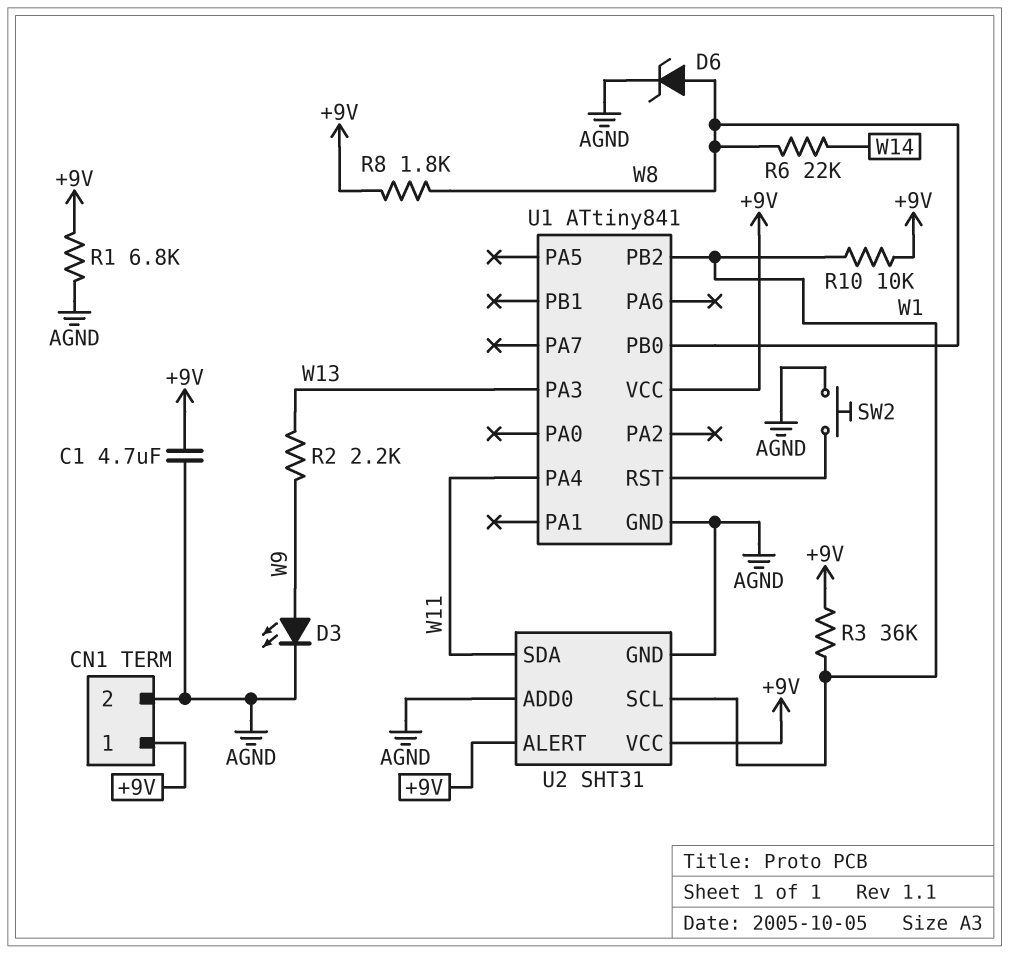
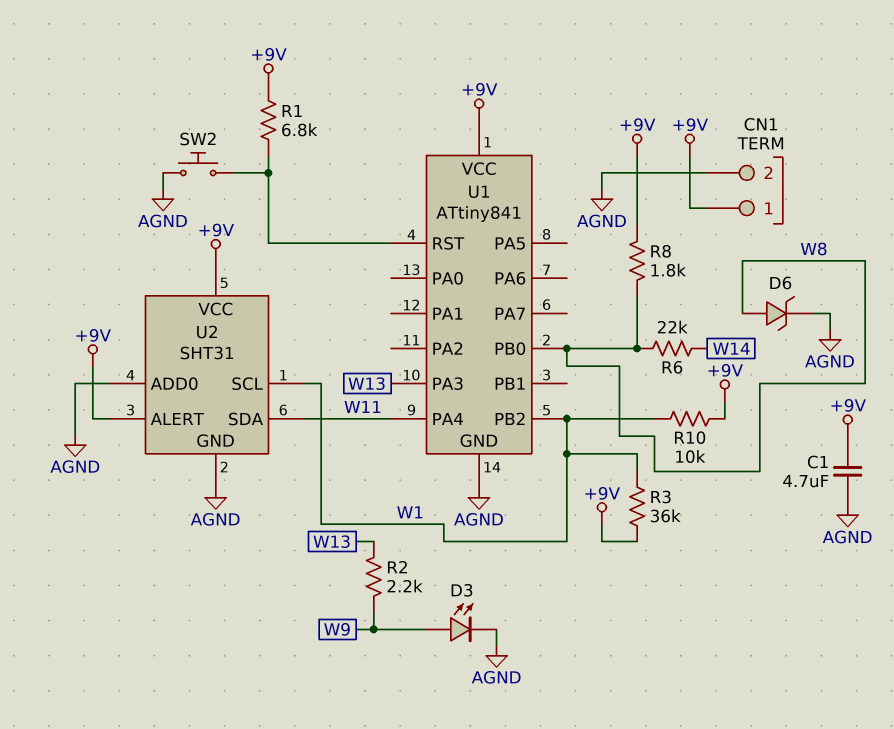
R1: 6.8k (+9V, AGND) -> 6.8k (+9V, U1/RST)

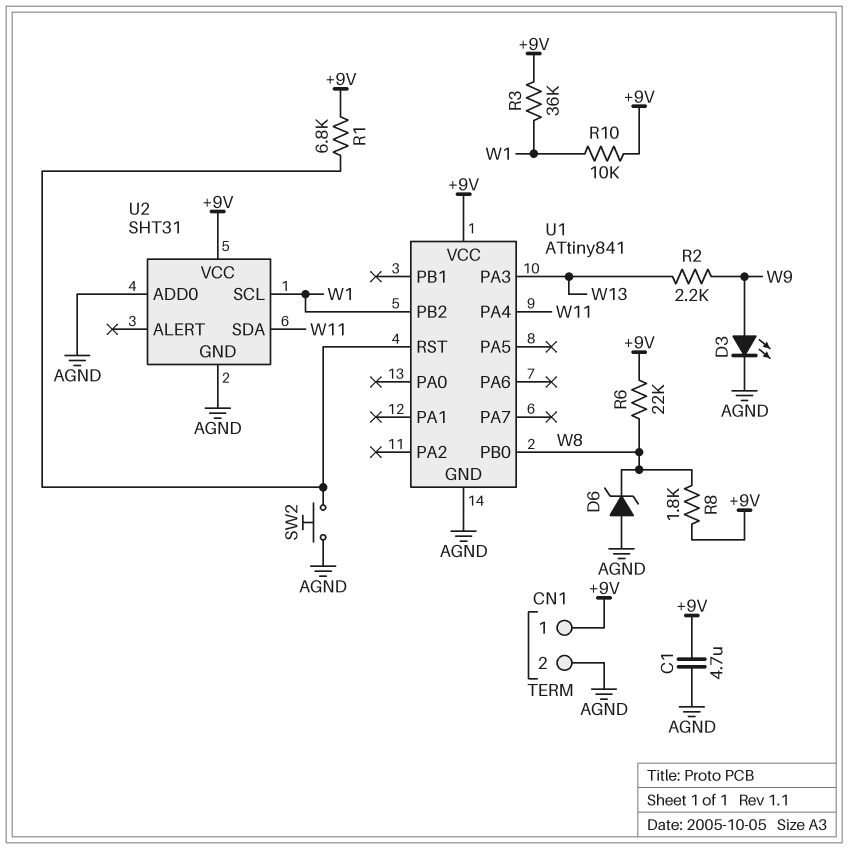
D6: zener (A W8, K AGND) -> zener (A AGND, K W8)
R6: 22k (W8, W14) -> 22k (+9V, W8)
U2 pin ALERT: +9V -> none

